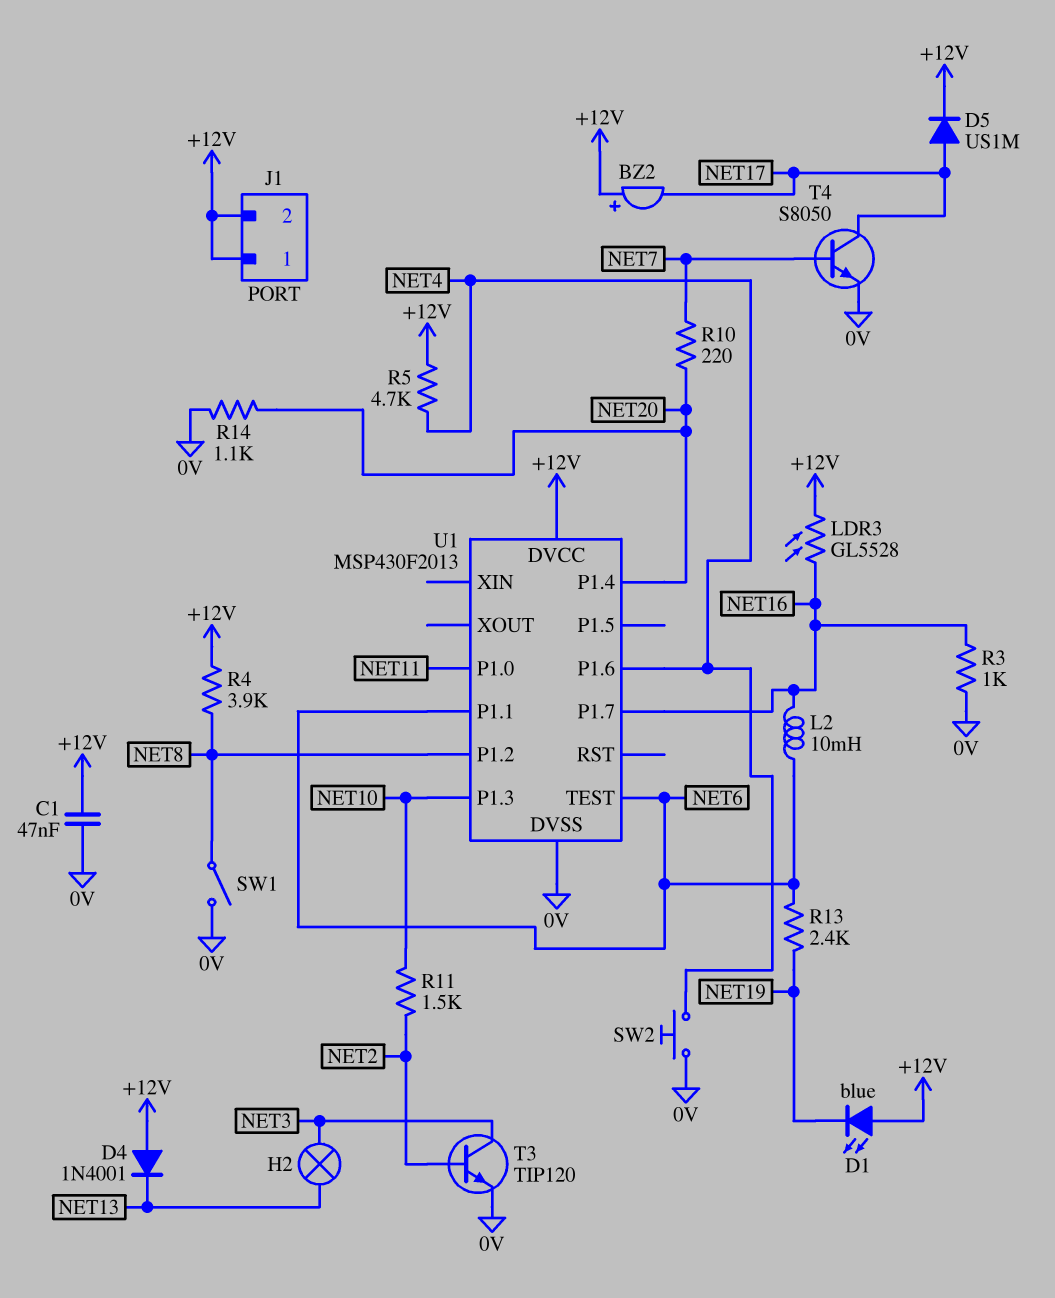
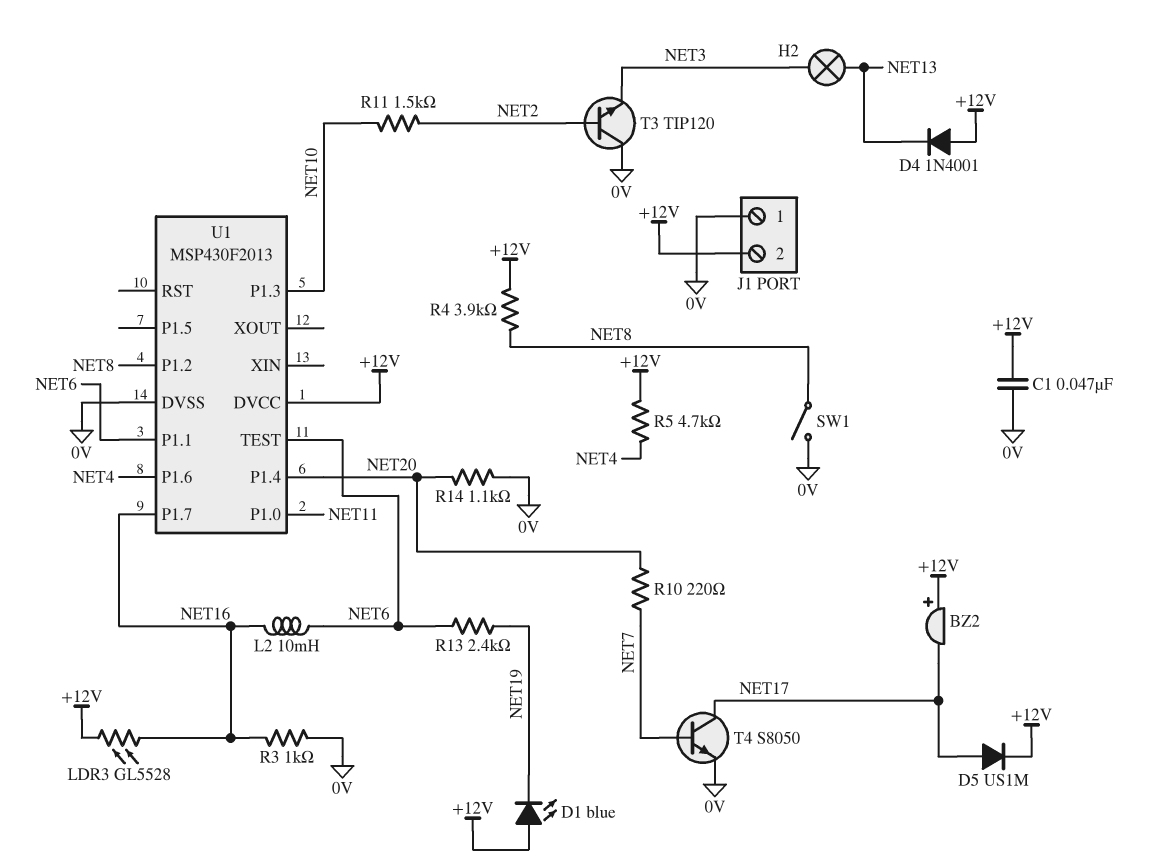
J1 pin 1: +12V -> 0V
SW2: button (0V, NET4) -> none
T3: NPN TIP120 (B NET2, C NET3, E 0V) -> NPN TIP120 (B NET2, C 0V, E NET3)

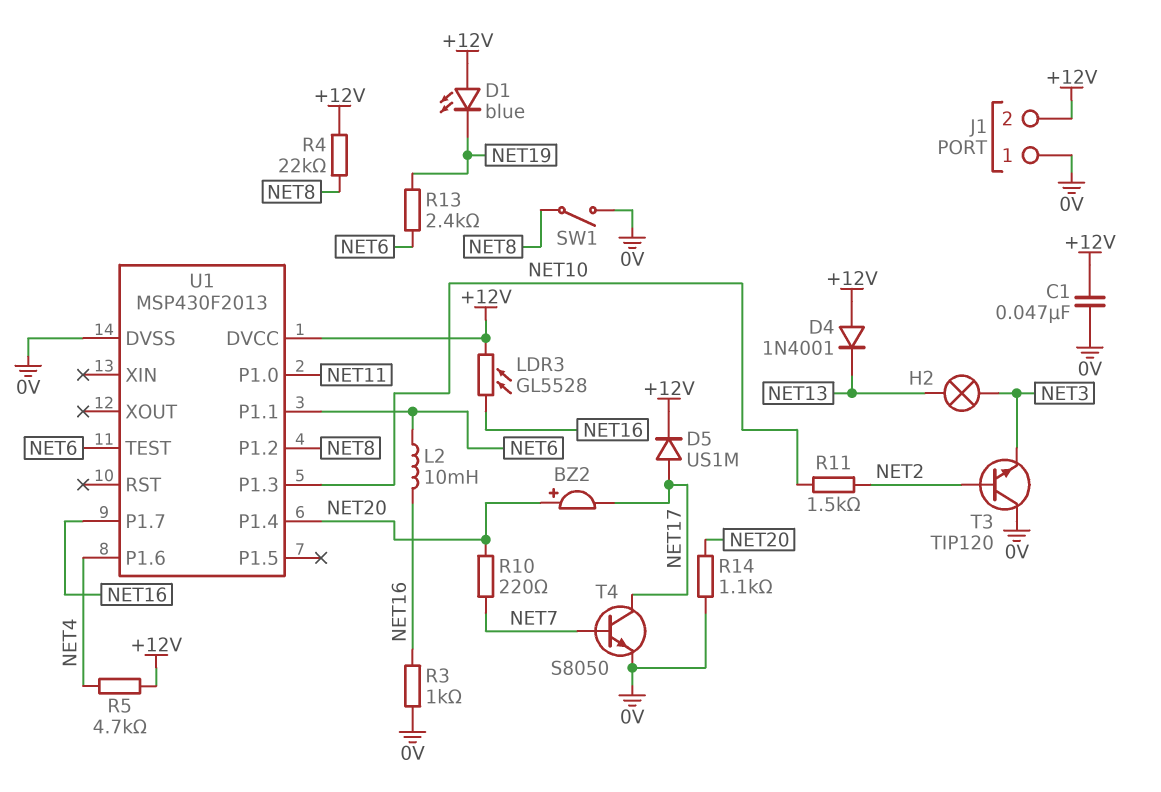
BZ2: buzzer (plus +12V, minus NET17) -> buzzer (plus NET20, minus NET17)
R4: 3.9k (+12V, NET8) -> 22k (+12V, NET8)

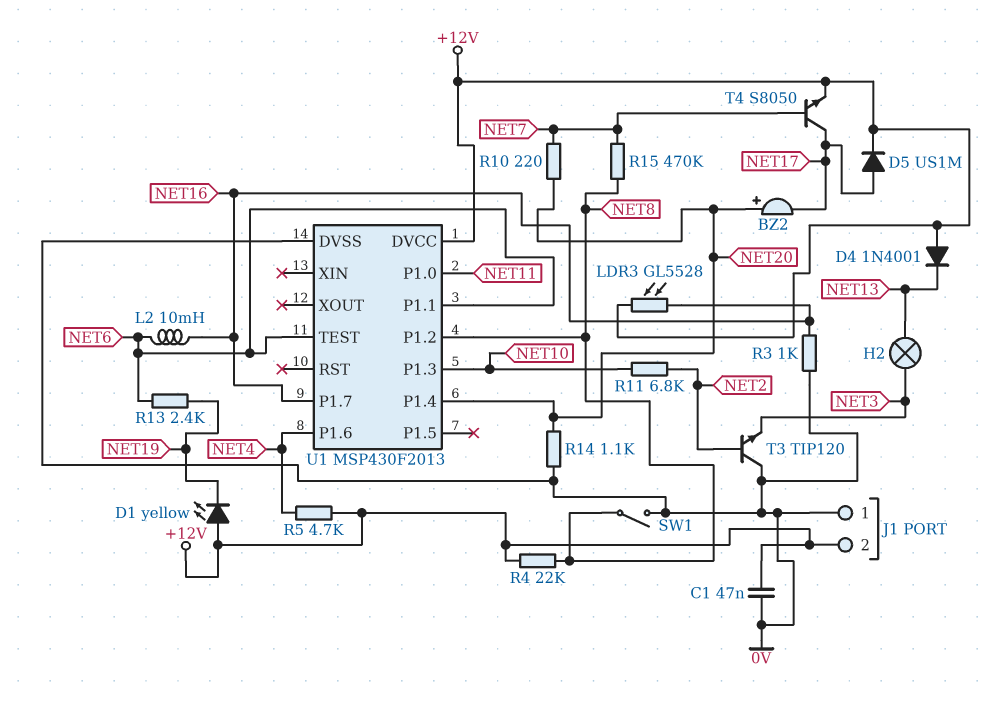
D1: LED blue (A +12V, K NET19) -> LED yellow (A +12V, K NET19)
R11: 1.5k (NET2, NET10) -> 6.8k (NET2, NET10)
R15: none -> 470k (NET7, NET8)
T4: NPN S8050 (B NET7, C NET17, E 0V) -> NPN S8050 (B NET7, C NET17, E +12V)

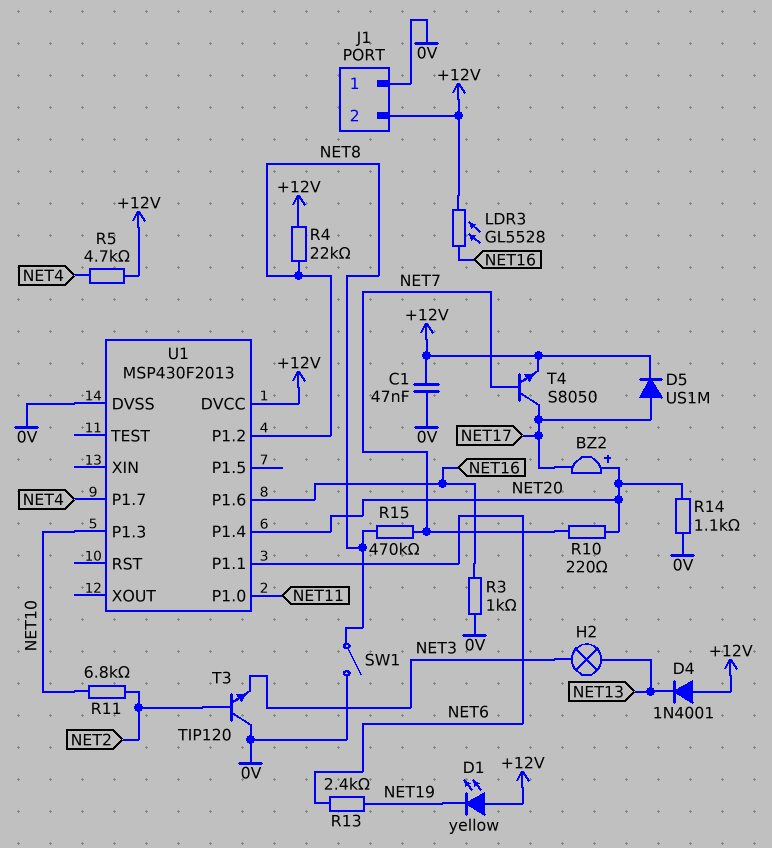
L2: 10mH (NET6, NET16) -> none
U1 pin P1.6: NET4 -> NET16
U1 pin P1.7: NET16 -> NET4
U1 pin TEST: NET6 -> none

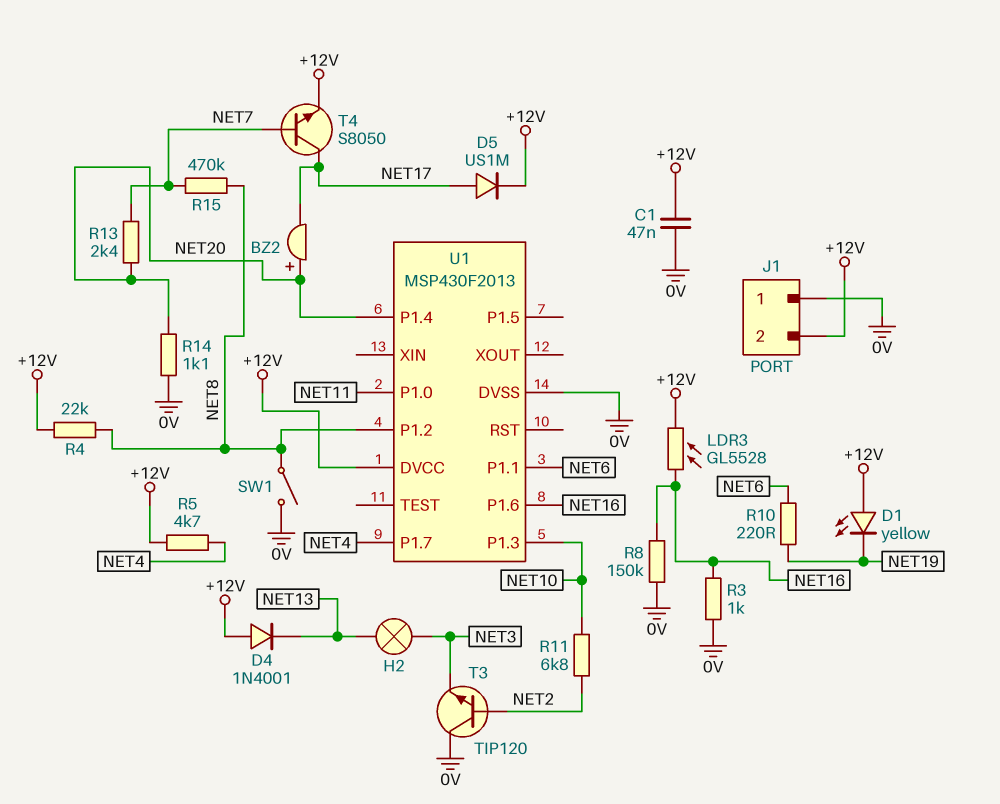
R8: none -> 150k (0V, NET16)
R10: 220 (NET7, NET20) -> 220 (NET6, NET19)
R13: 2.4k (NET6, NET19) -> 2.4k (NET7, NET20)

